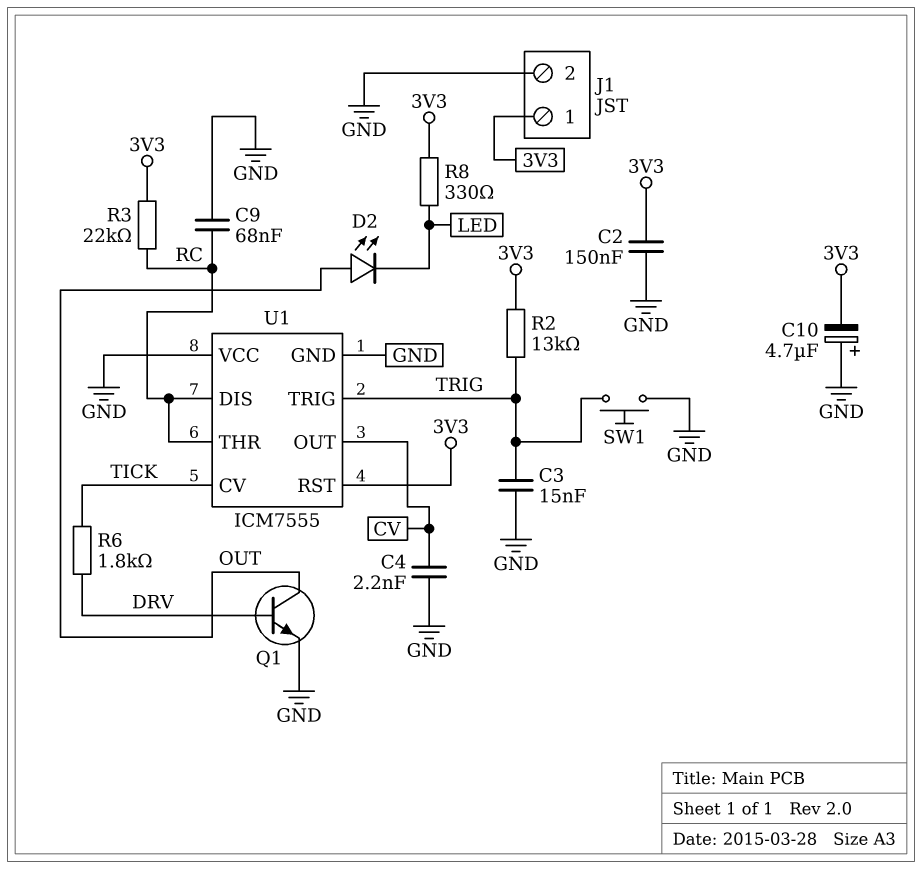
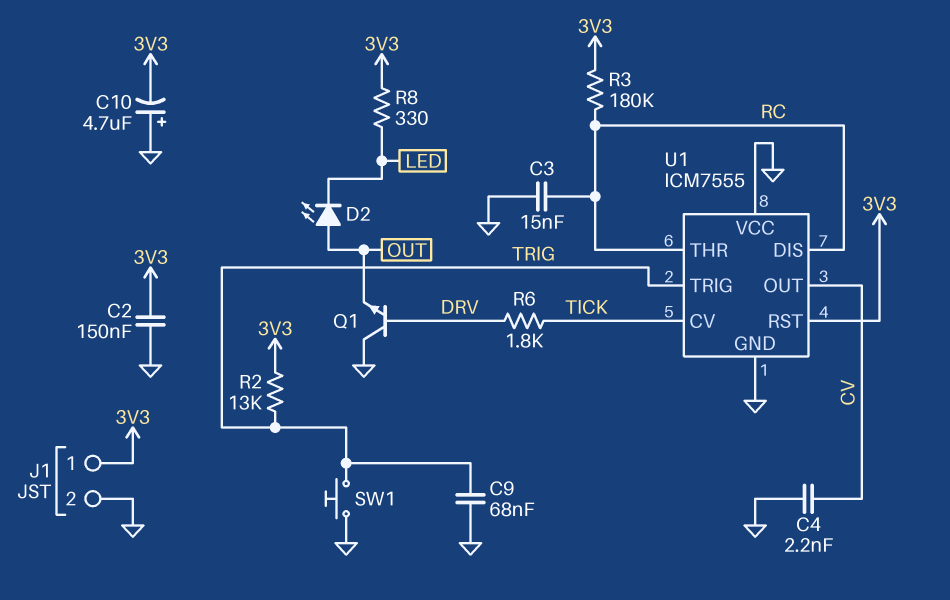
C3: 15nF (GND, TRIG) -> 15nF (GND, RC)
C9: 68nF (GND, RC) -> 68nF (GND, TRIG)
Q1: NPN (B DRV, C OUT, E GND) -> NPN (B DRV, C GND, E OUT)
R3: 22k (3V3, RC) -> 180k (3V3, RC)

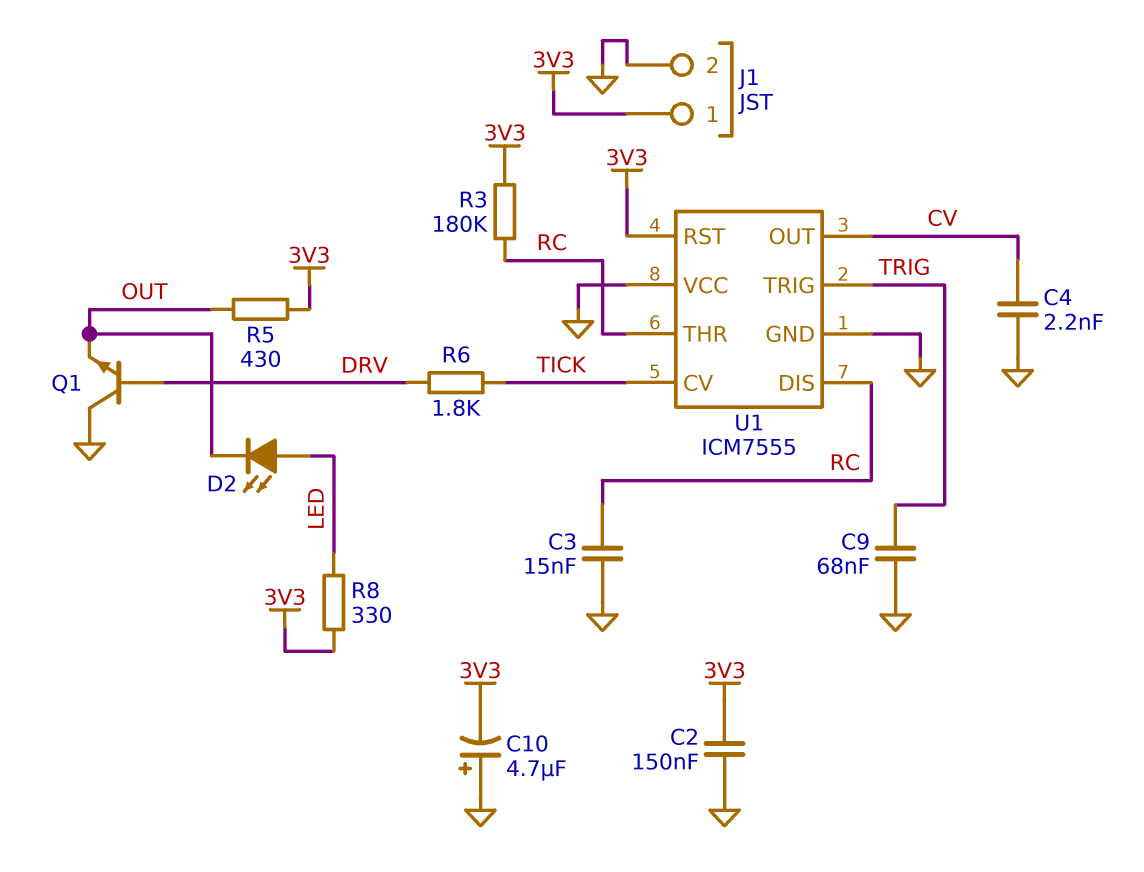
D2: LED (A OUT, K LED) -> LED (A LED, K OUT)
R2: 13k (3V3, TRIG) -> none
R5: none -> 430 (3V3, OUT)
SW1: button (GND, TRIG) -> none

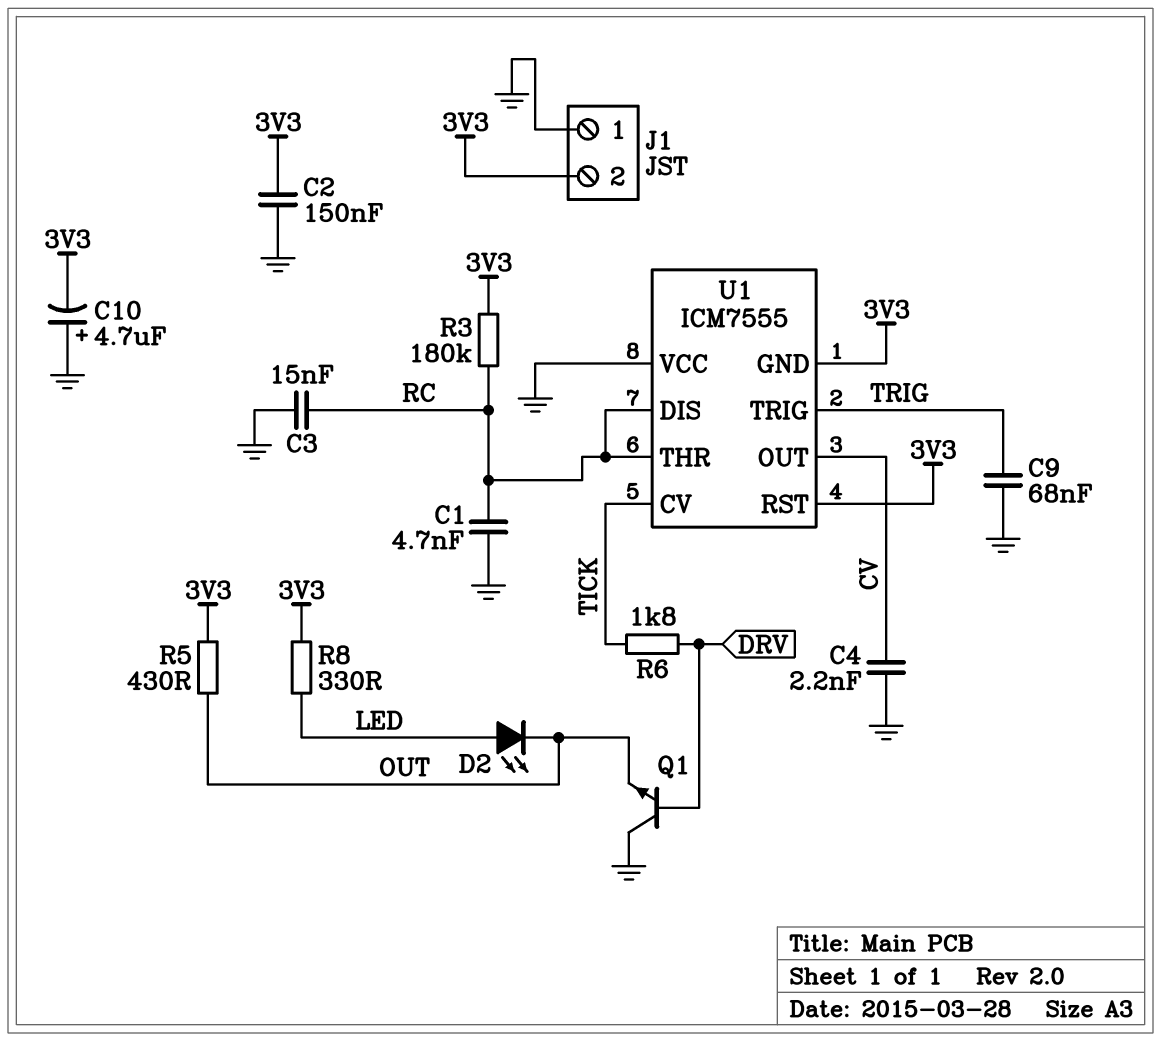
C1: none -> 4.7nF (GND, RC)
J1 pin 1: 3V3 -> GND
J1 pin 2: GND -> 3V3
U1 pin GND: GND -> 3V3

